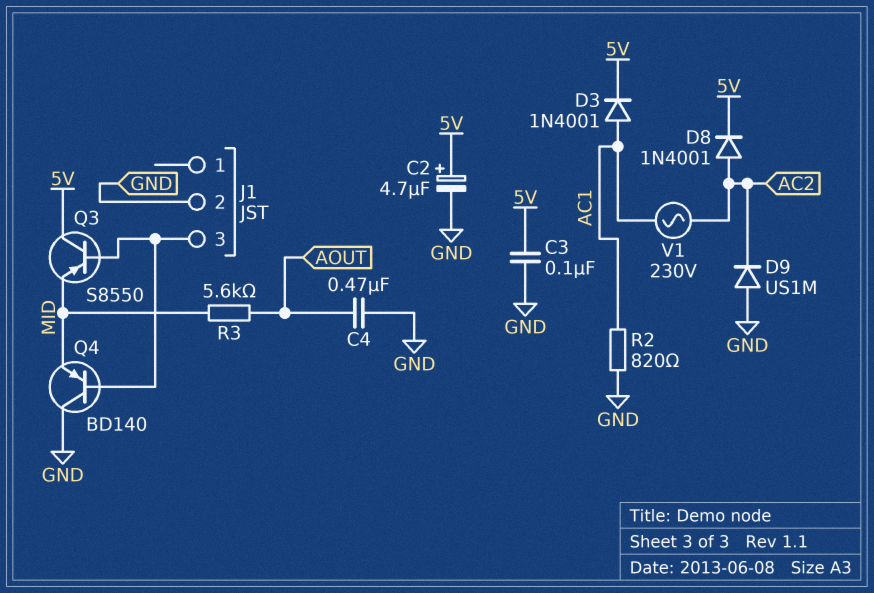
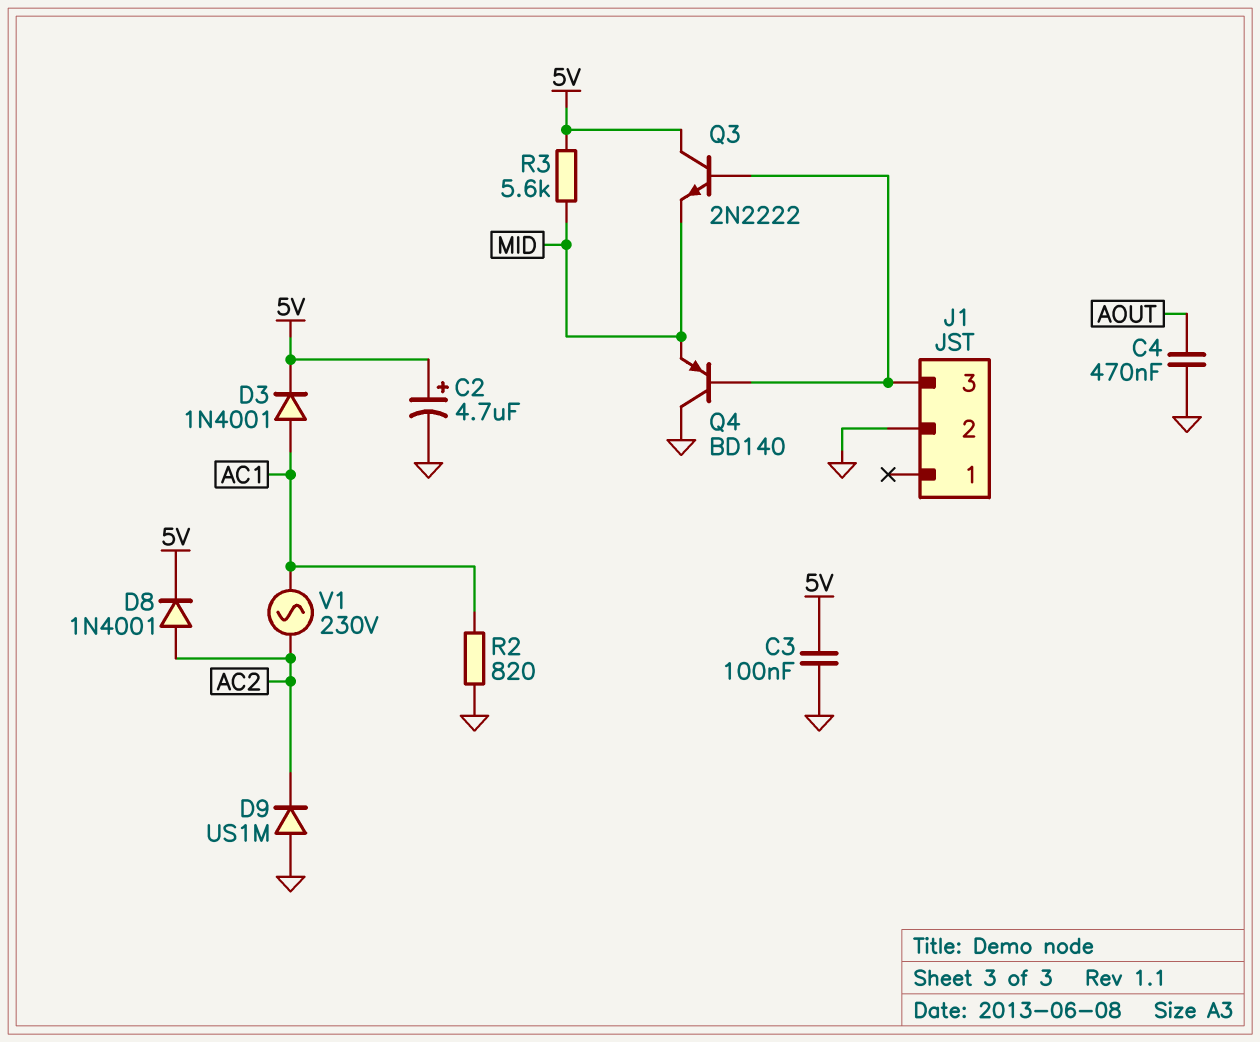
Q3: PNP S8550 (B J1/3, C 5V, E MID) -> NPN 2N2222 (B J1/3, C 5V, E MID)
R3: 5.6k (AOUT, MID) -> 5.6k (5V, MID)

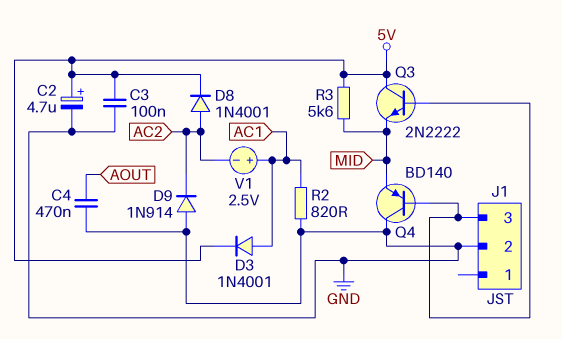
D9: diode US1M (A GND, K AC2) -> diode 1N914 (A GND, K AC2)
V1: AC 230V (AC1, AC2) -> 2.5V (plus AC1, minus AC2)

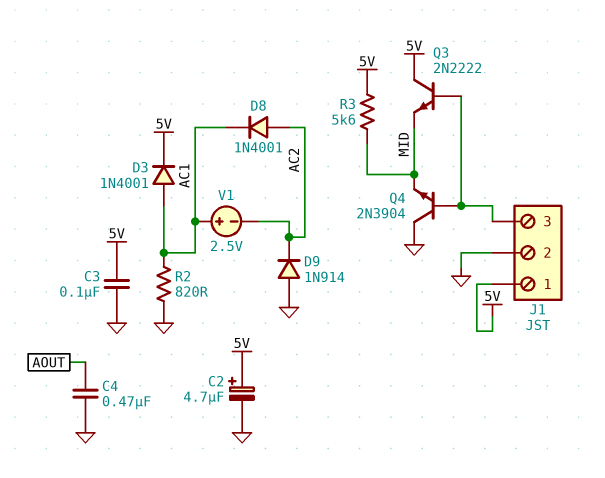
D8: diode 1N4001 (A AC2, K 5V) -> diode 1N4001 (A AC2, K AC1)
J1 pin 1: none -> 5V
Q4: PNP BD140 (B J1/3, C GND, E MID) -> NPN 2N3904 (B J1/3, C GND, E MID)

